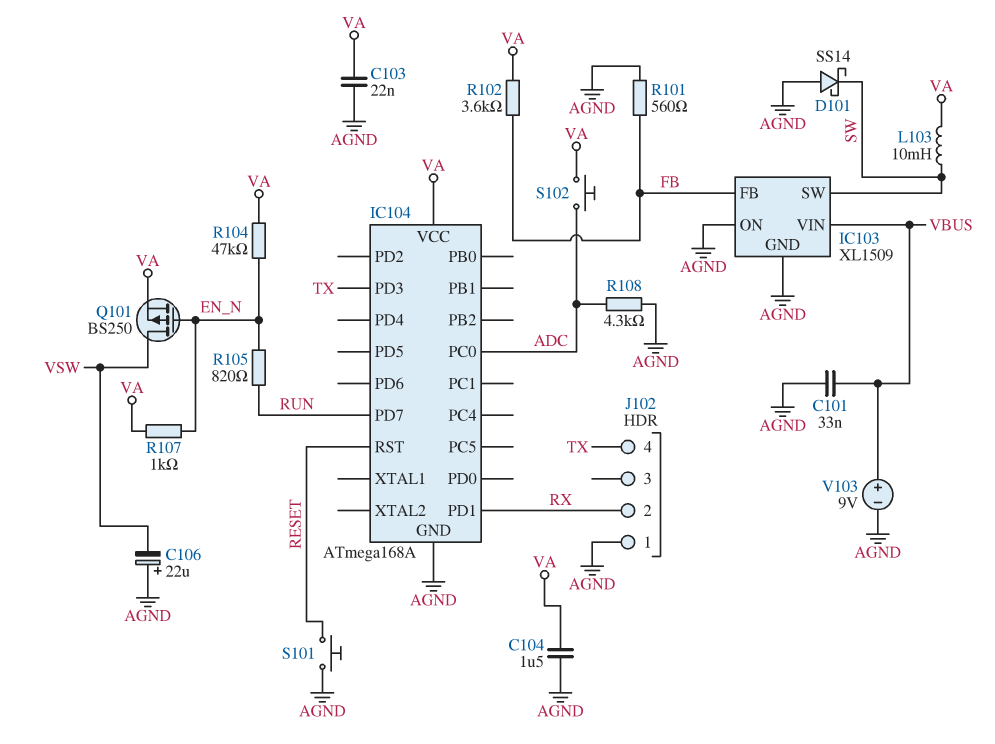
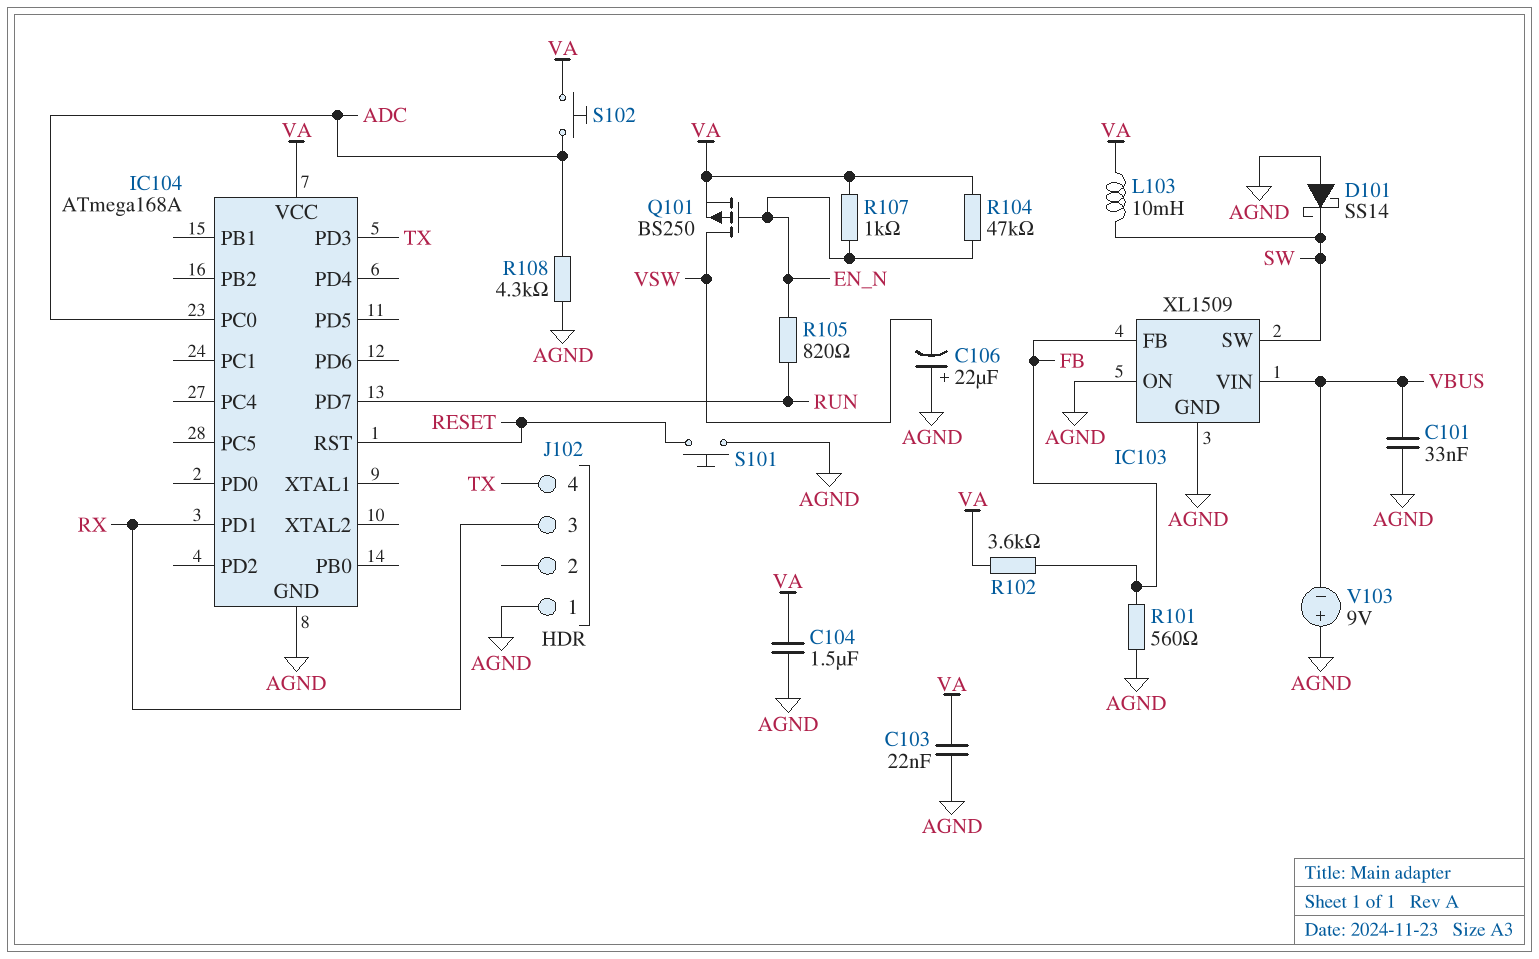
J102 pin 2: RX -> none
J102 pin 3: none -> RX
V103: 9V (plus VBUS, minus AGND) -> 9V (plus AGND, minus VBUS)

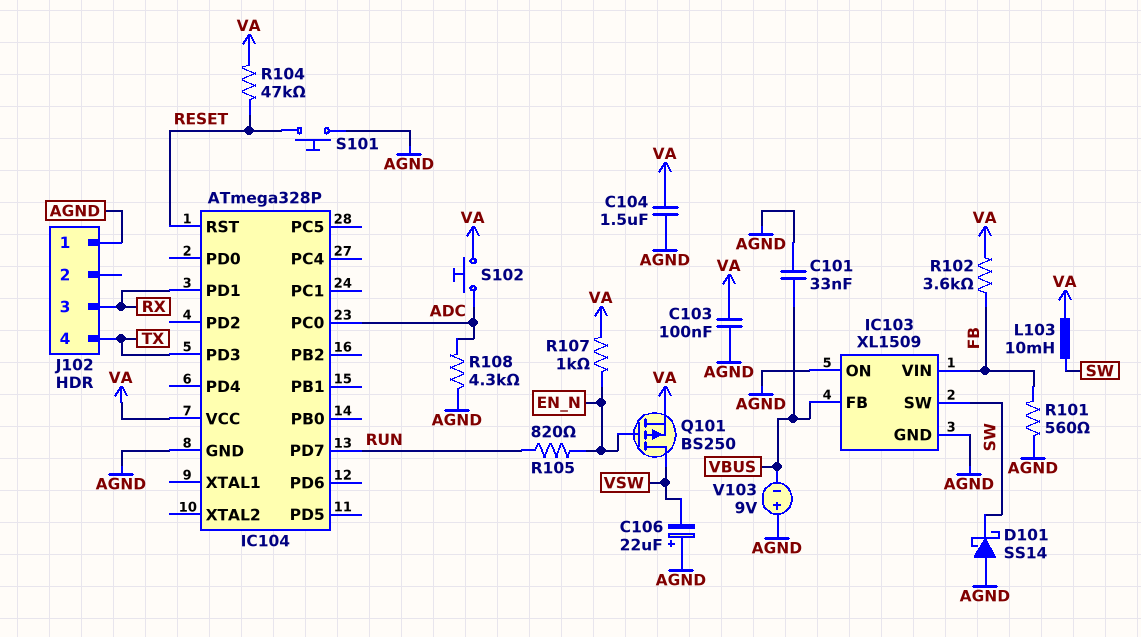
C103: 22nF (AGND, VA) -> 100nF (AGND, VA)
IC103 pin FB: FB -> VBUS
IC103 pin VIN: VBUS -> FB
IC104: ATmega168A -> ATmega328P
R104: 47k (EN_N, VA) -> 47k (RESET, VA)

